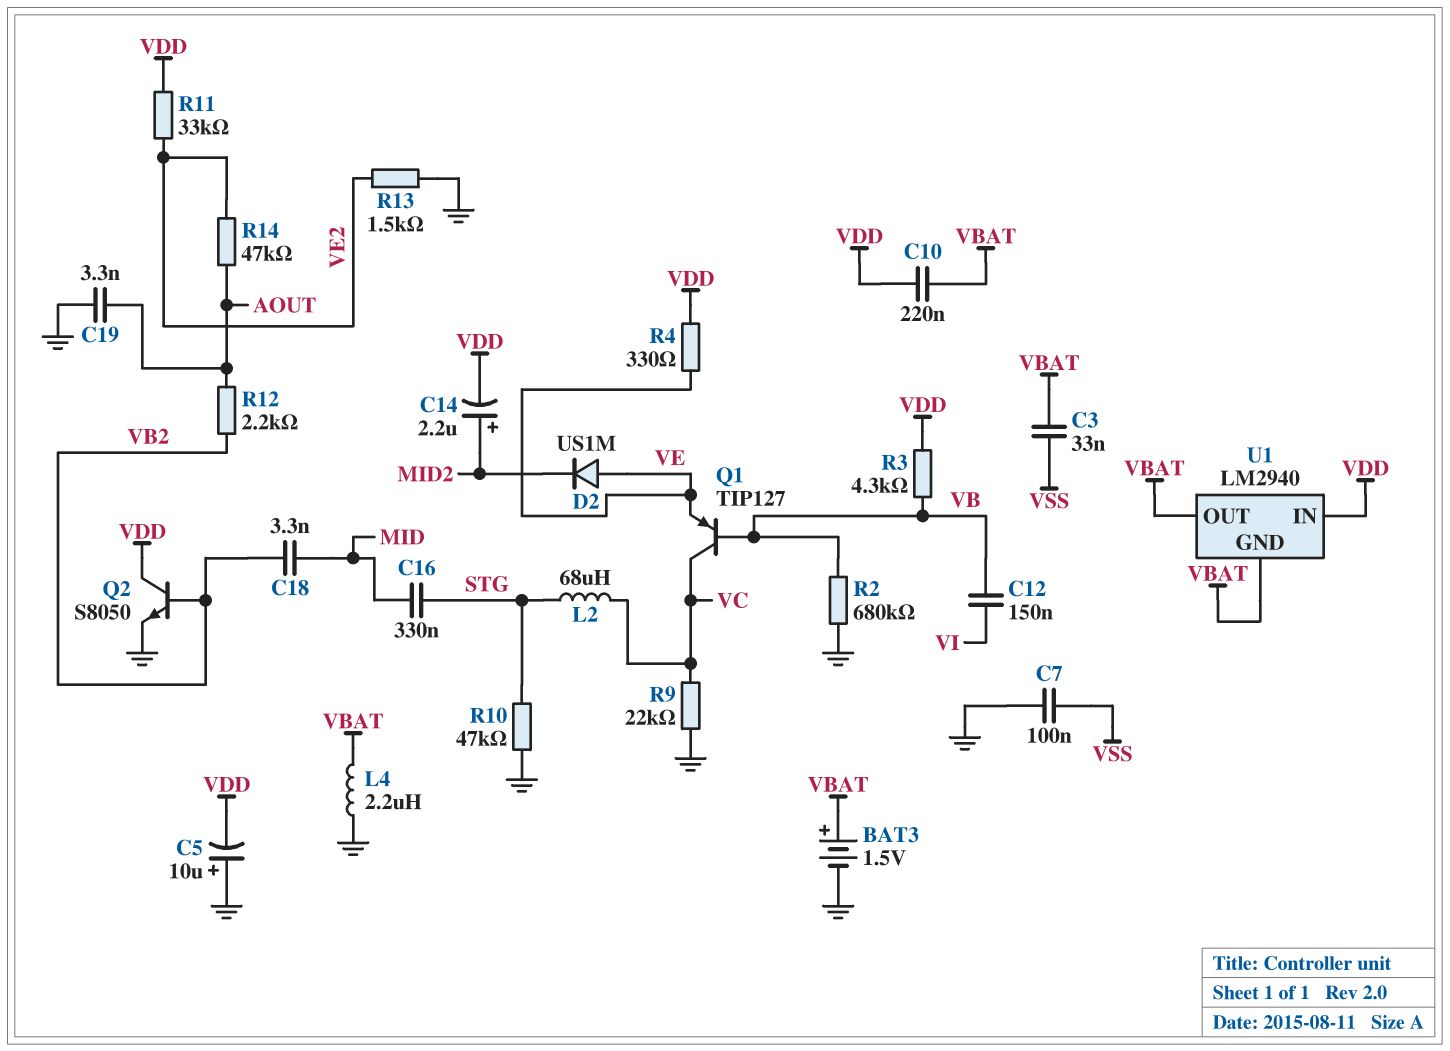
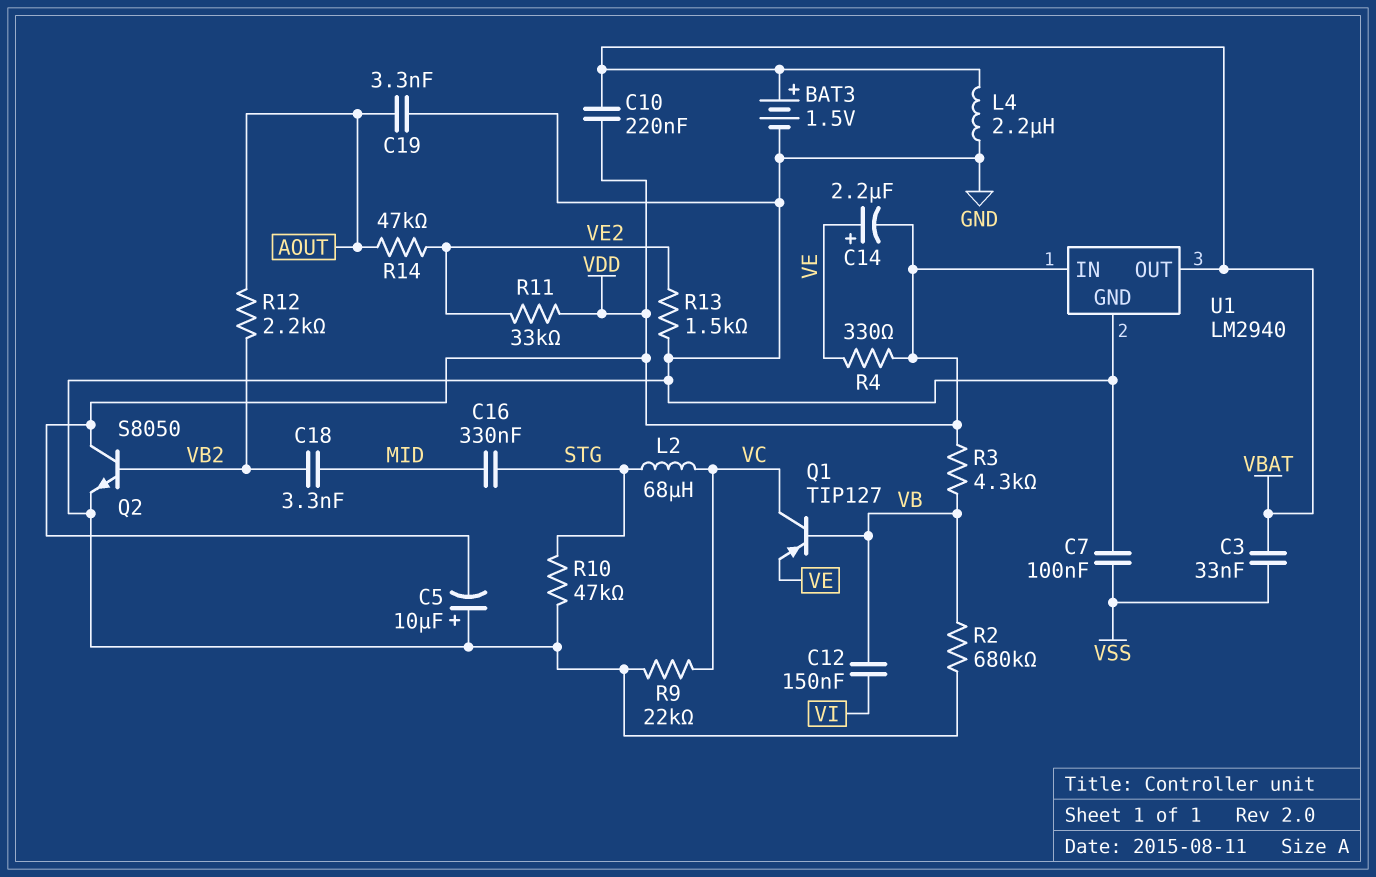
C14: 2.2uF (plus MID2, minus VDD) -> 2.2uF (plus VE, minus VDD)
D2: diode US1M (A VE, K MID2) -> none
U1 pin GND: VBAT -> GND

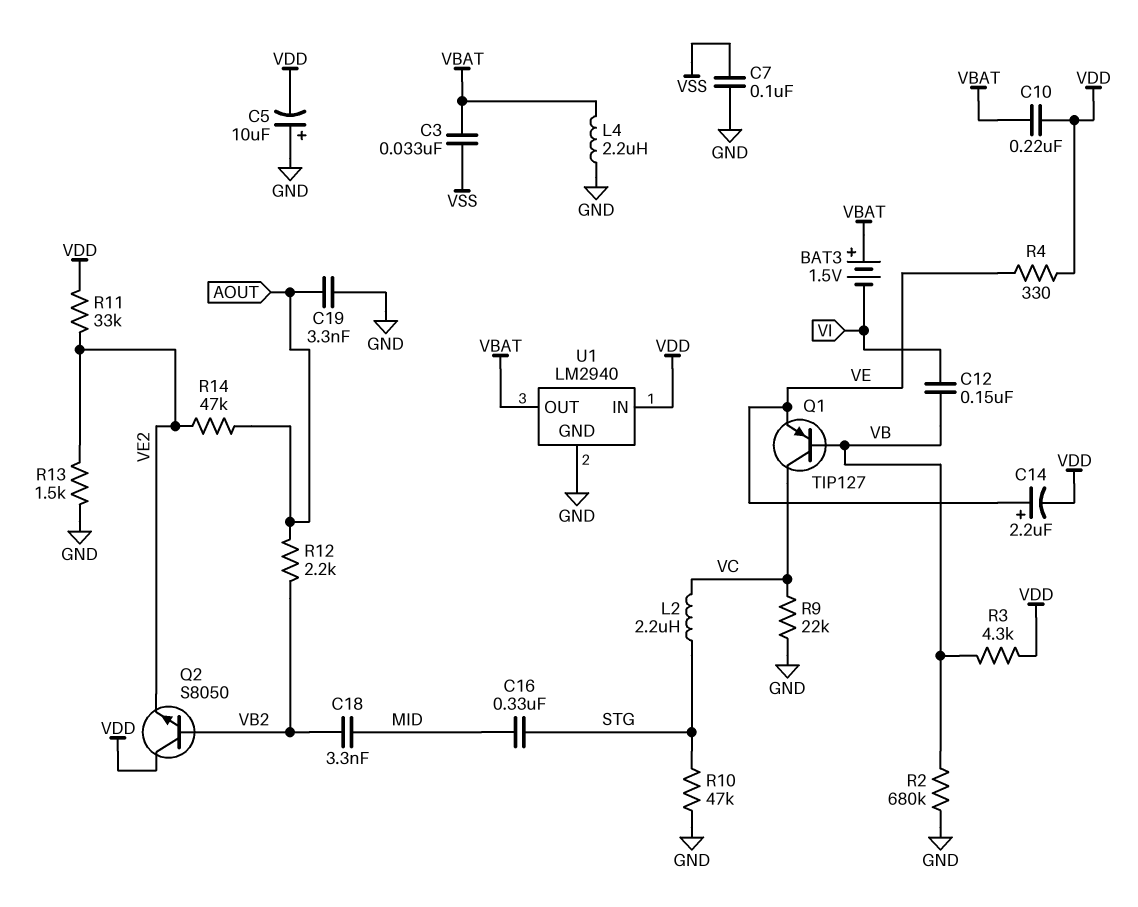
BAT3: 1.5V (plus VBAT, minus GND) -> 1.5V (plus VBAT, minus VI)
L2: 68uH (STG, VC) -> 2.2uH (STG, VC)
Q2: NPN S8050 (B VB2, C VDD, E GND) -> NPN S8050 (B VB2, C VDD, E VE2)

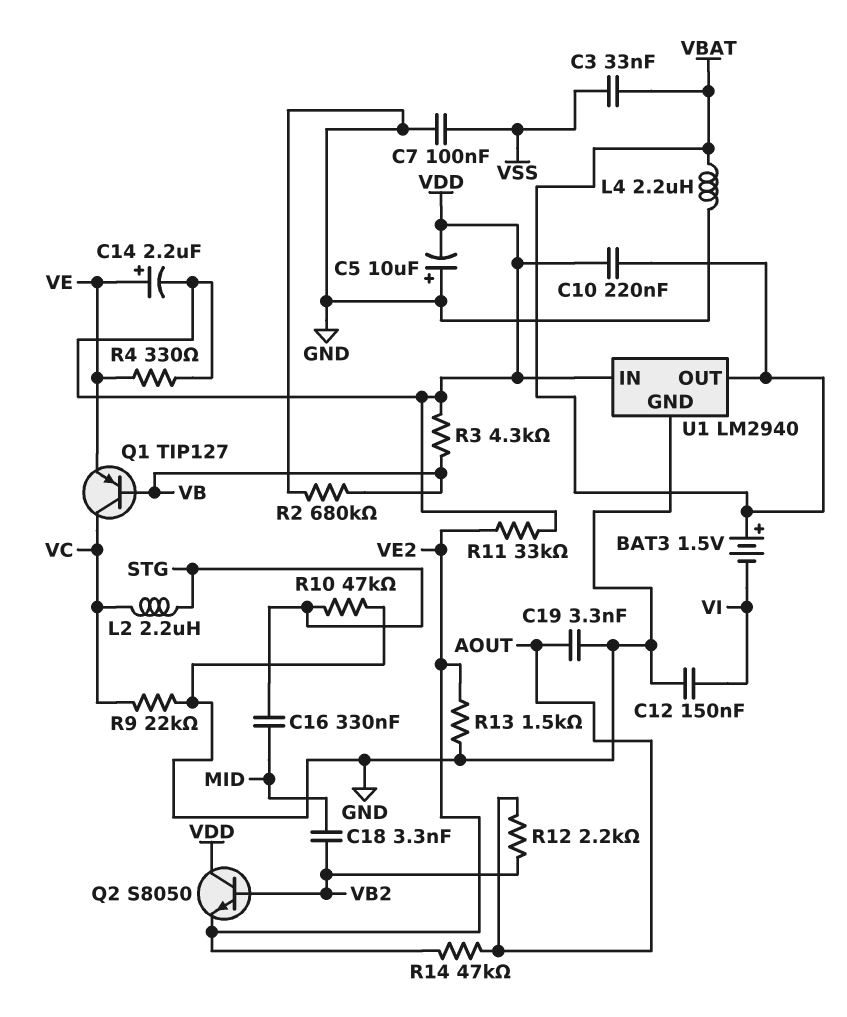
C12: 150nF (VB, VI) -> 150nF (GND, VI)

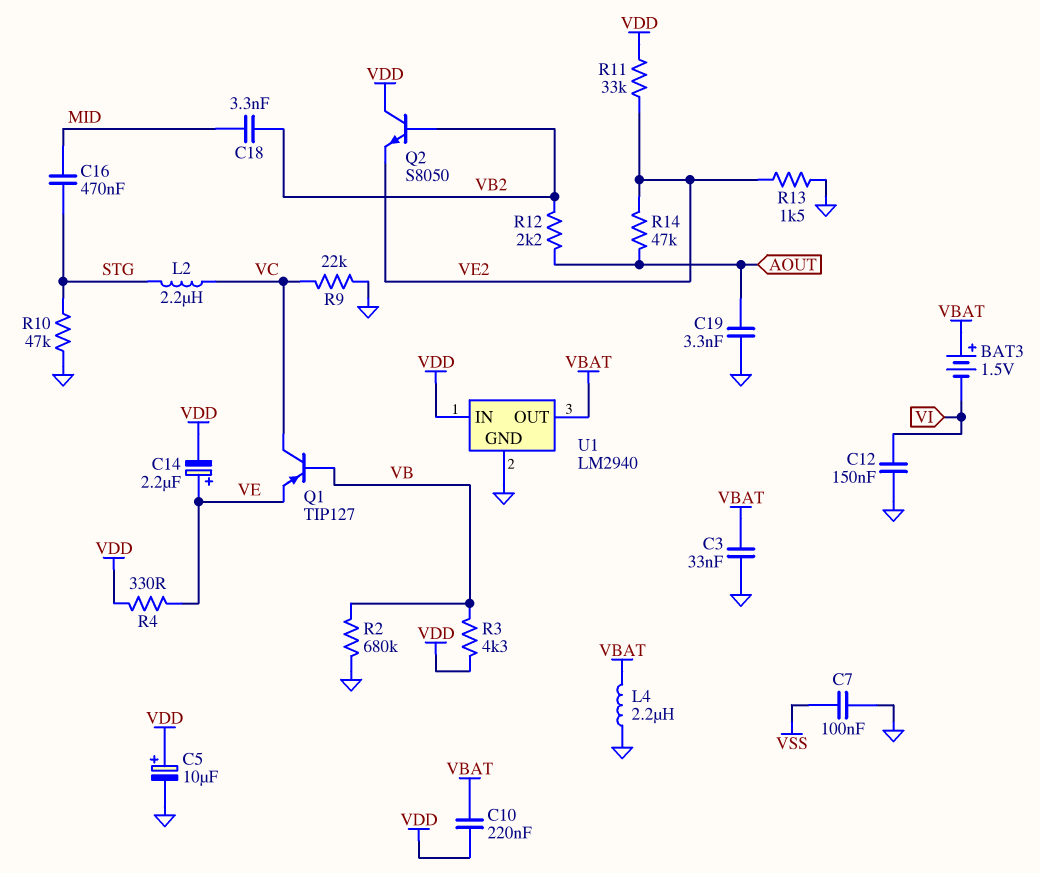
C3: 33nF (VBAT, VSS) -> 33nF (GND, VBAT)
C5: 10uF (plus GND, minus VDD) -> 10uF (plus VDD, minus GND)
C16: 330nF (MID, STG) -> 470nF (MID, STG)

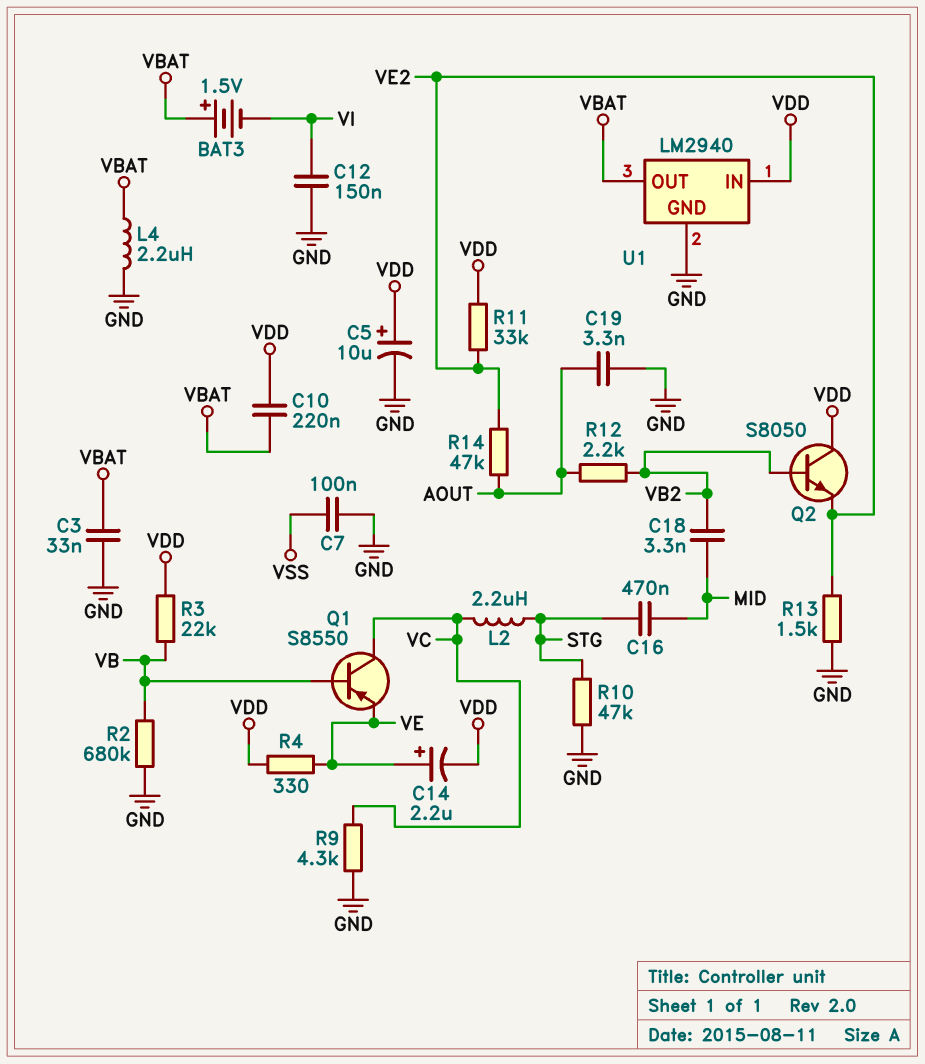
Q1: PNP TIP127 (B VB, C VC, E VE) -> PNP S8550 (B VB, C VC, E VE)
R3: 4.3k (VB, VDD) -> 22k (VB, VDD)
R9: 22k (GND, VC) -> 4.3k (GND, VC)

